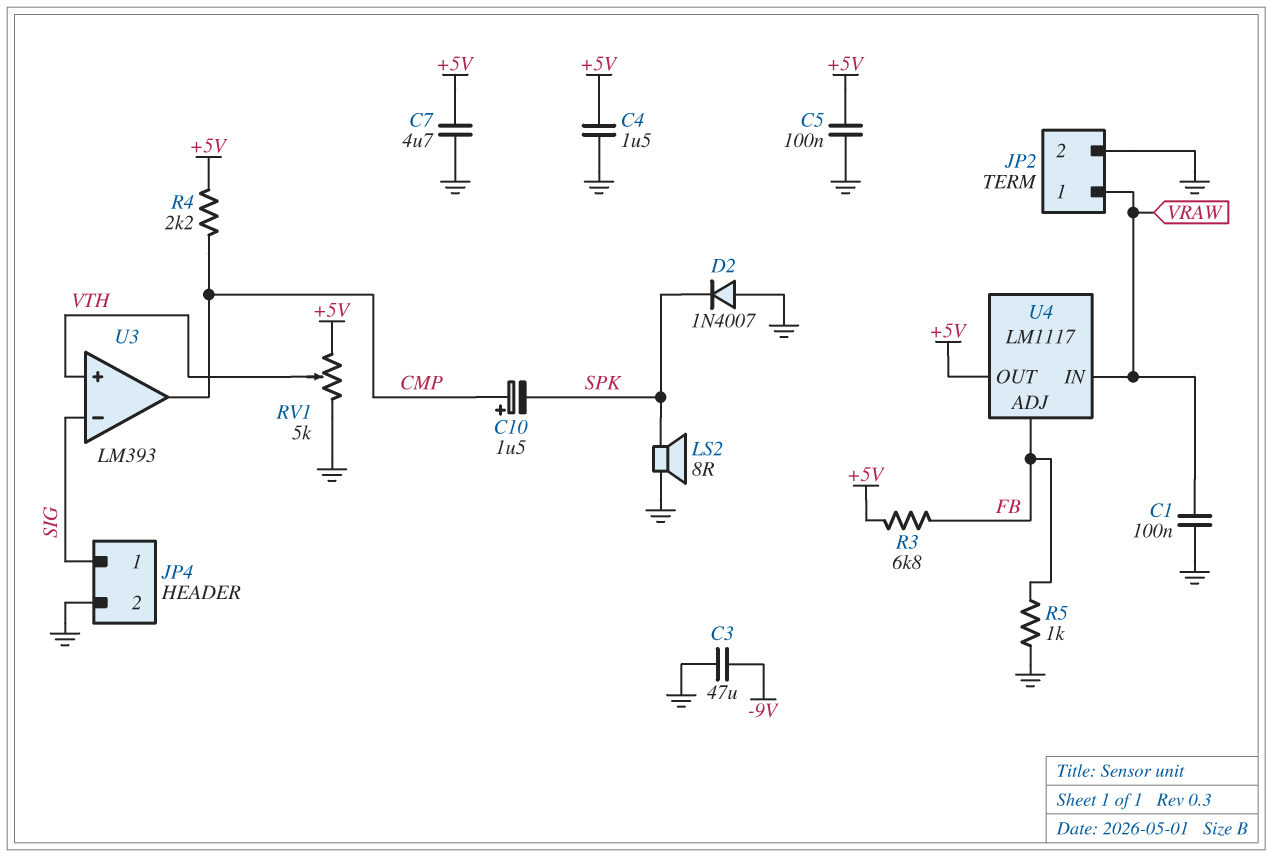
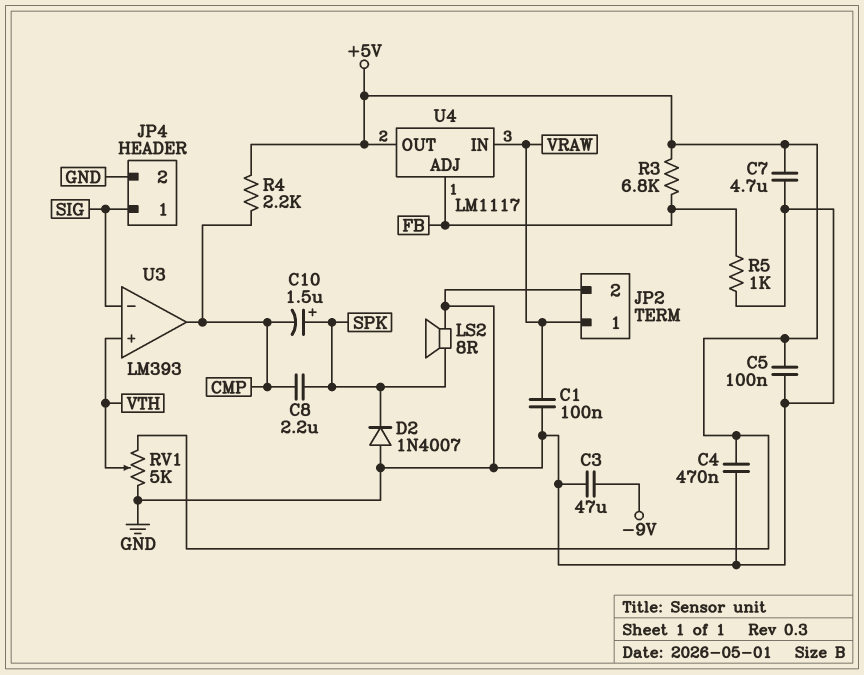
C4: 1.5uF (+5V, GND) -> 470nF (+5V, GND)
C8: none -> 2.2uF (CMP, SPK)
C10: 1.5uF (plus CMP, minus SPK) -> 1.5uF (plus SPK, minus CMP)

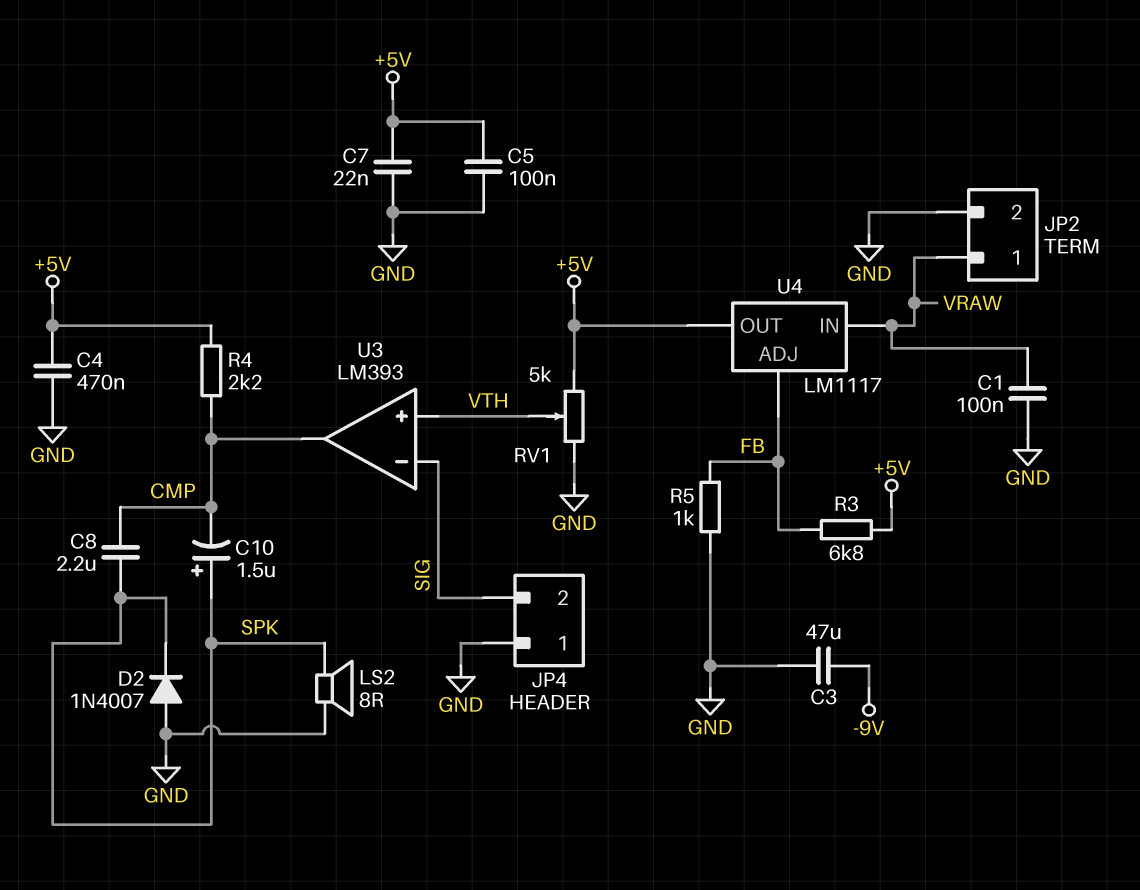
C7: 4.7uF (+5V, GND) -> 22nF (+5V, GND)
JP4 pin 1: SIG -> GND
JP4 pin 2: GND -> SIG

